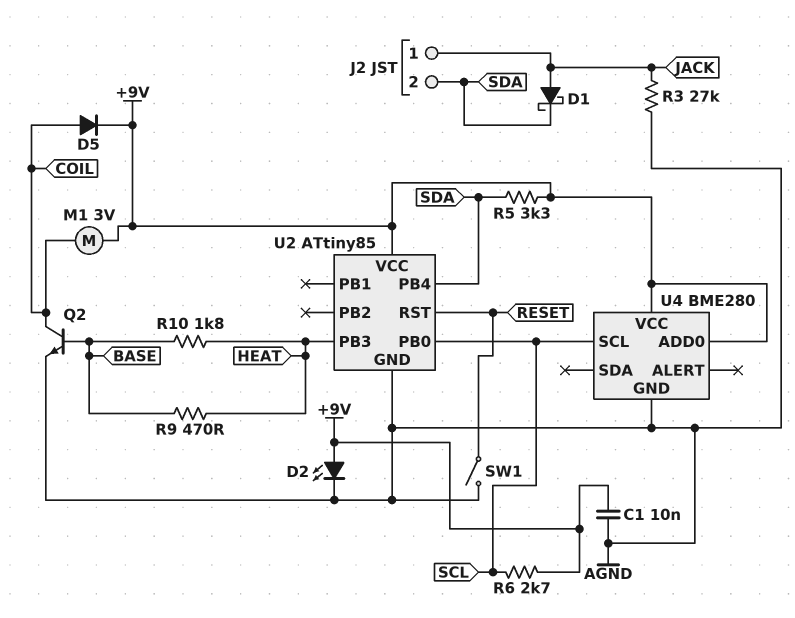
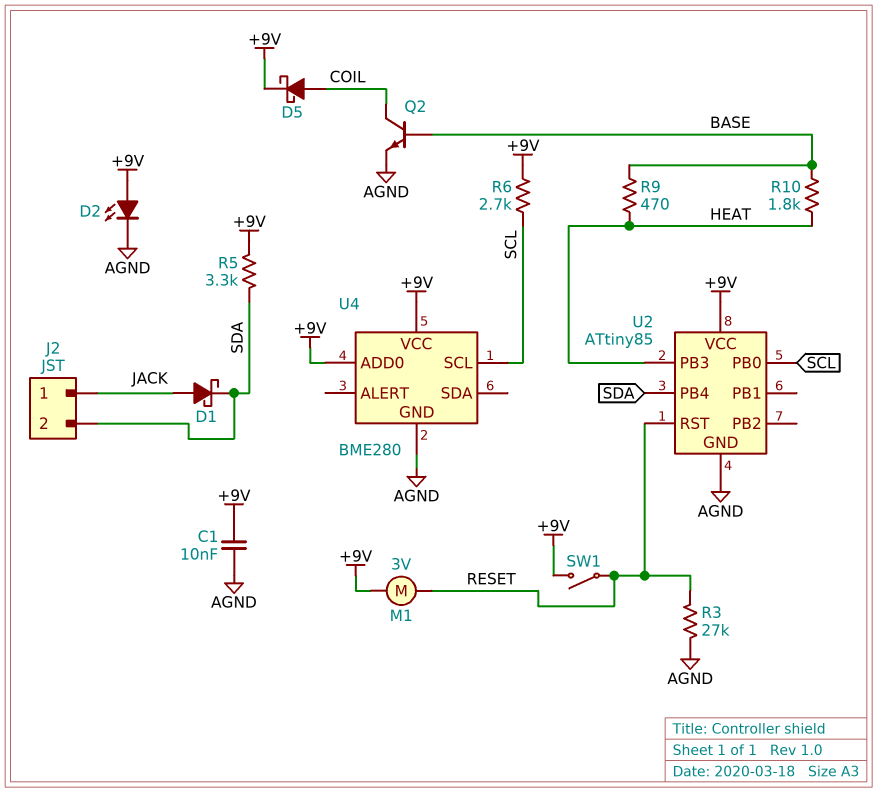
D5: diode (A COIL, K +9V) -> schottky (A COIL, K +9V)
M1: motor 3V (+9V, COIL) -> motor 3V (+9V, RESET)
R3: 27k (AGND, JACK) -> 27k (AGND, RESET)
SW1: switch (AGND, RESET) -> switch (+9V, RESET)

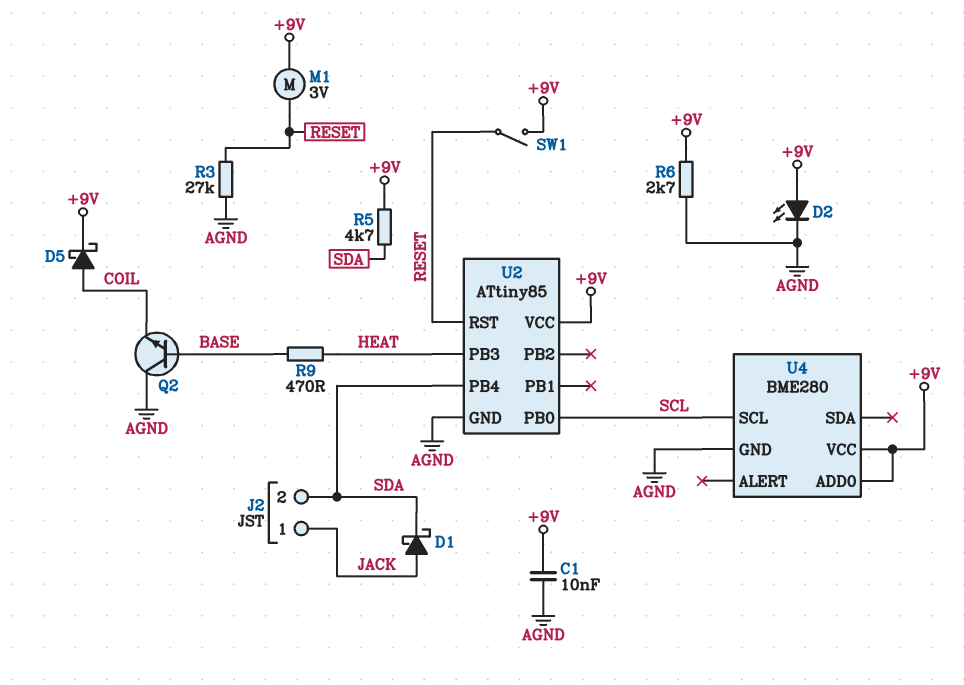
Q2: NPN (B BASE, C COIL, E AGND) -> NPN (B BASE, C AGND, E COIL)
R5: 3.3k (+9V, SDA) -> 4.7k (+9V, SDA)
R6: 2.7k (+9V, SCL) -> 2.7k (+9V, AGND)
R10: 1.8k (BASE, HEAT) -> none

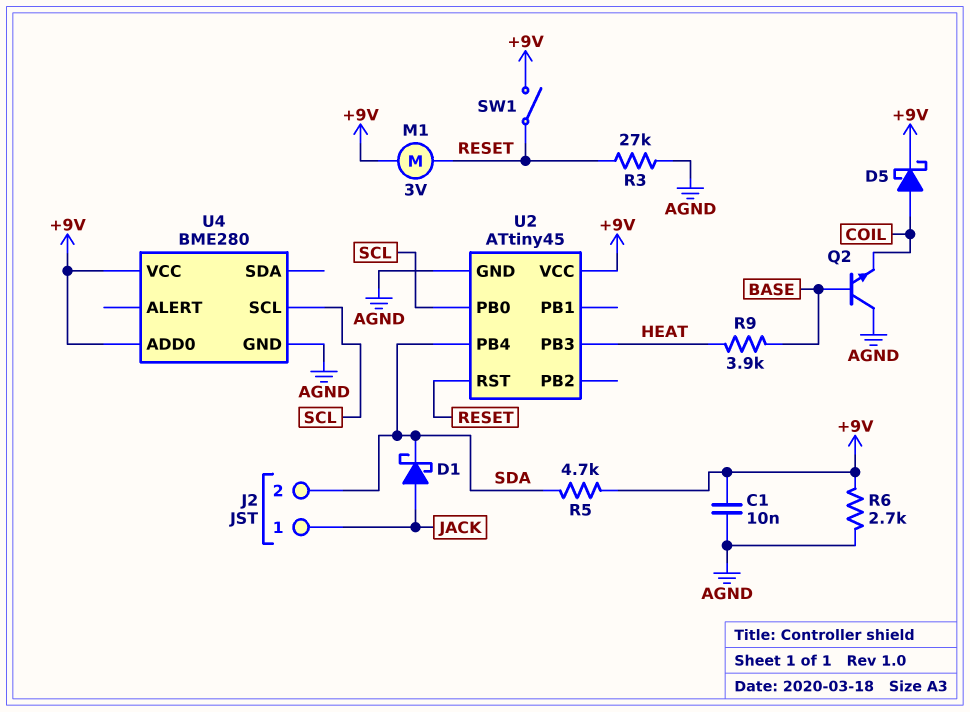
D2: LED (A +9V, K AGND) -> none
R9: 470 (BASE, HEAT) -> 3.9k (BASE, HEAT)
U2: ATtiny85 -> ATtiny45

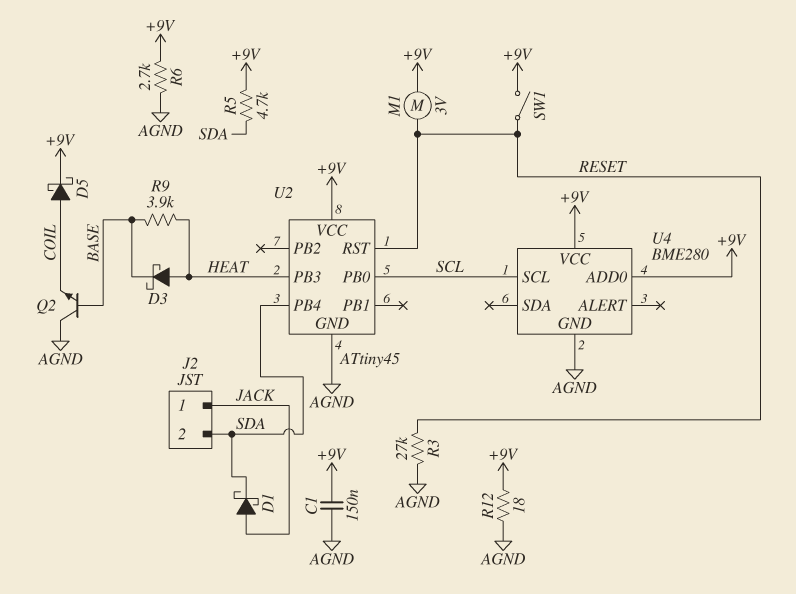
C1: 10nF (+9V, AGND) -> 150nF (+9V, AGND)
D3: none -> schottky (A HEAT, K BASE)
R12: none -> 18 (+9V, AGND)

